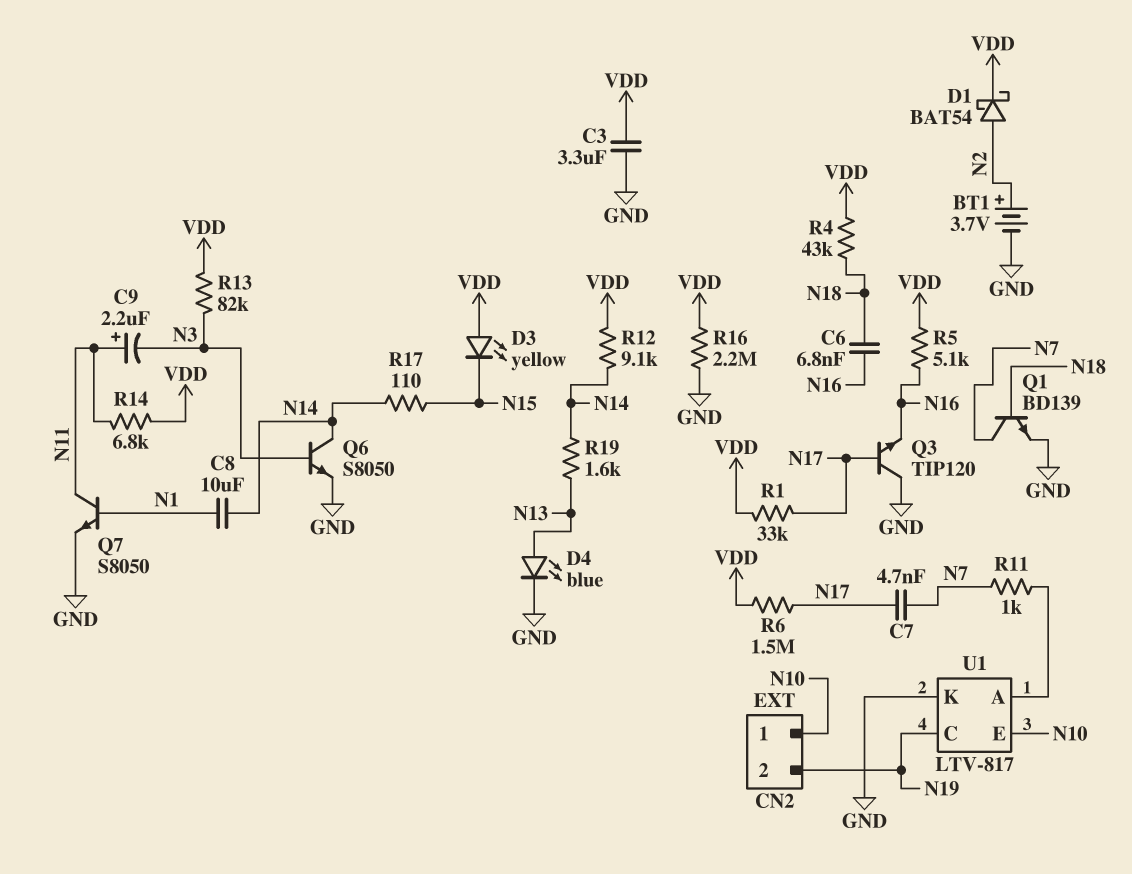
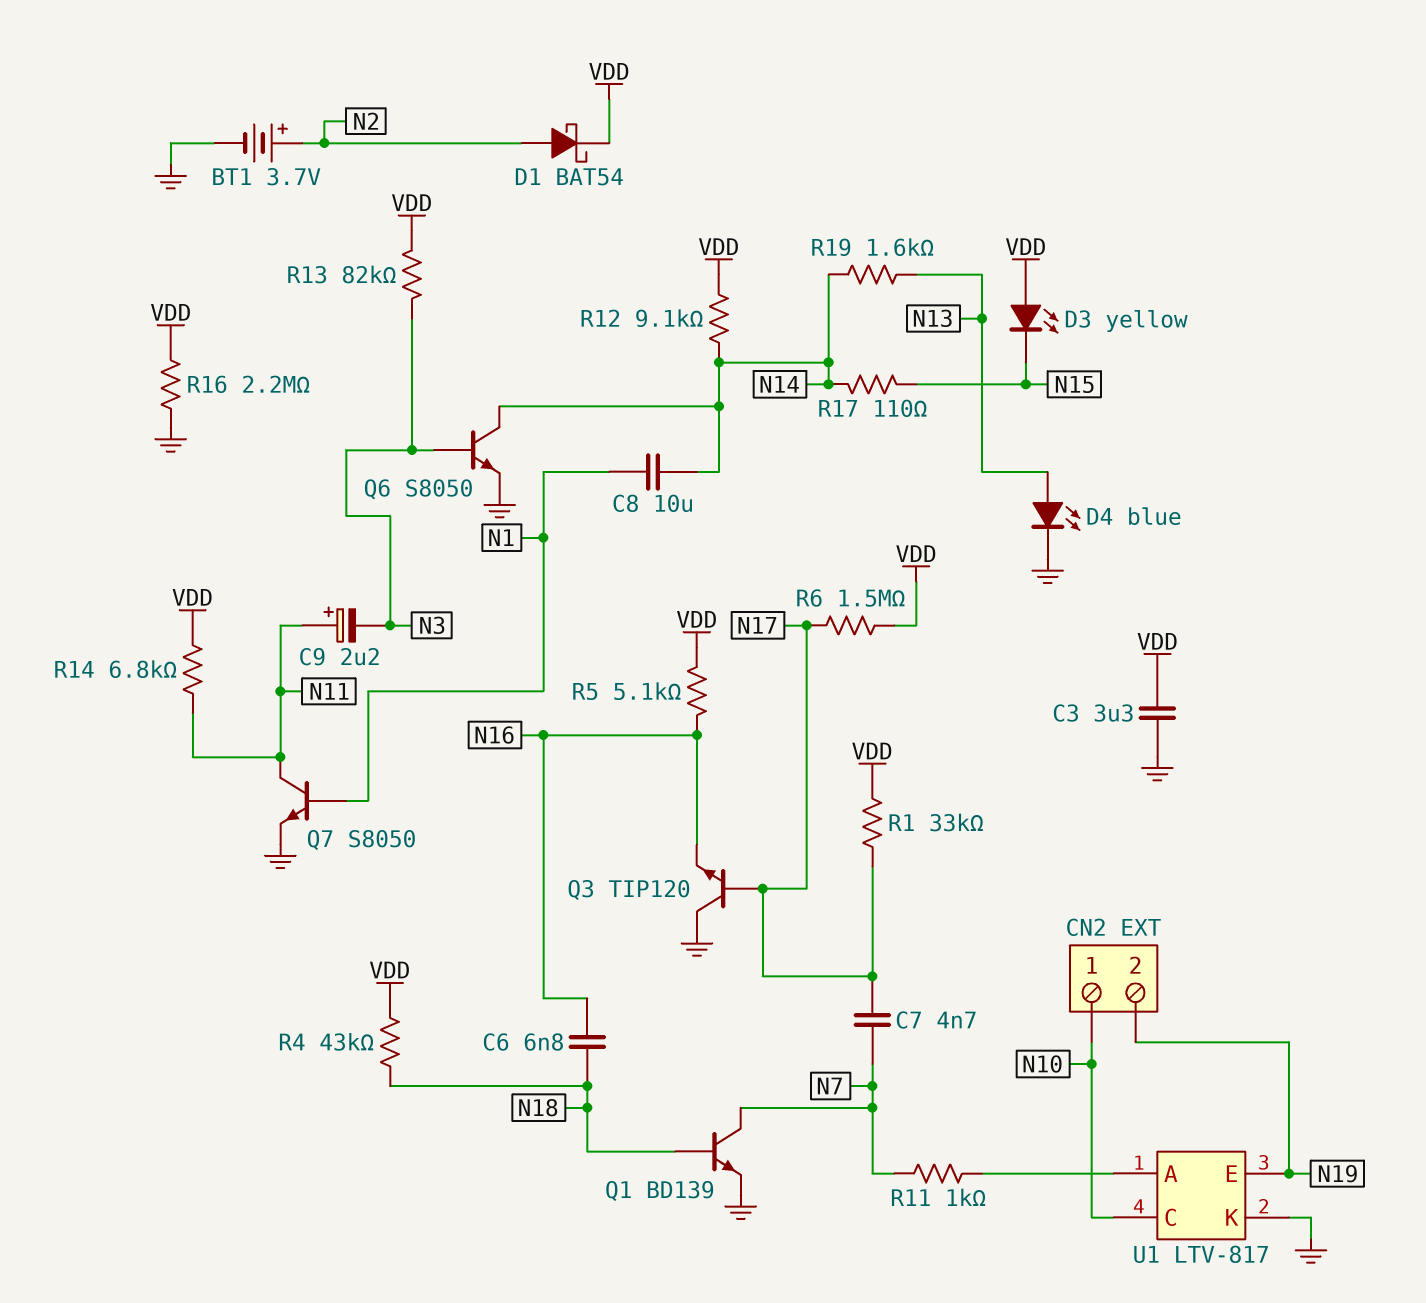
U1 pin C: N19 -> N10
U1 pin E: N10 -> N19

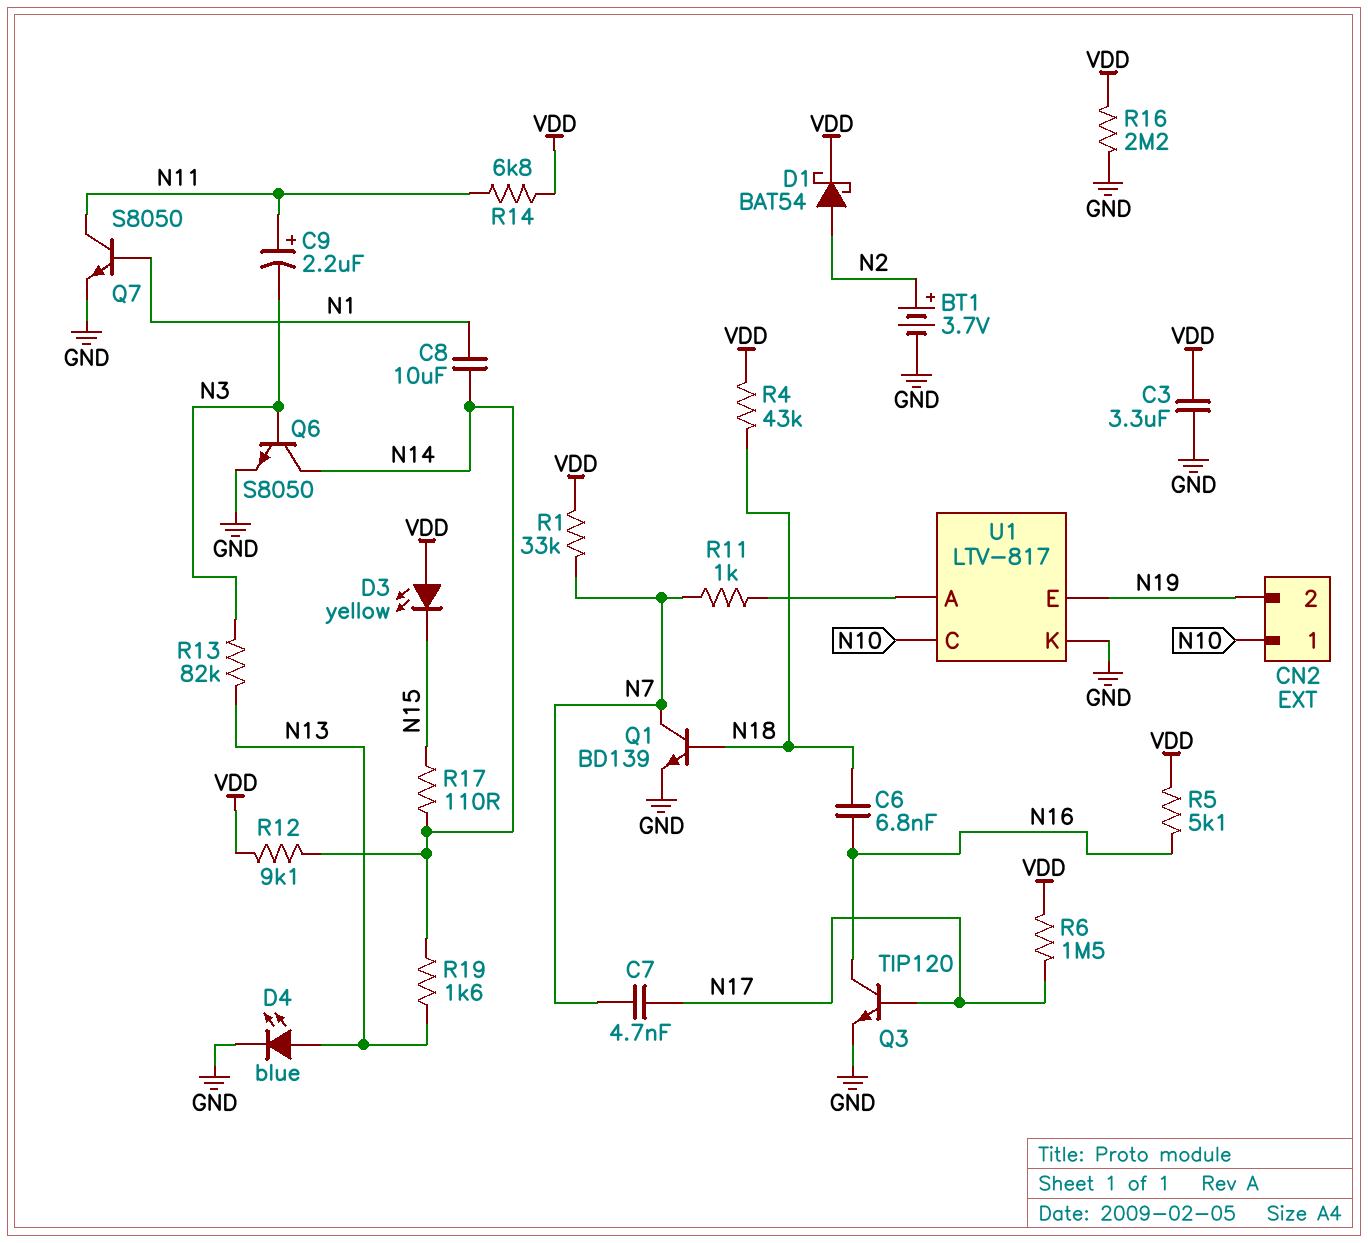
Q3: NPN TIP120 (B N17, C GND, E N16) -> NPN TIP120 (B N17, C N16, E GND)
R1: 33k (N17, VDD) -> 33k (N7, VDD)
R13: 82k (N3, VDD) -> 82k (N3, N13)

